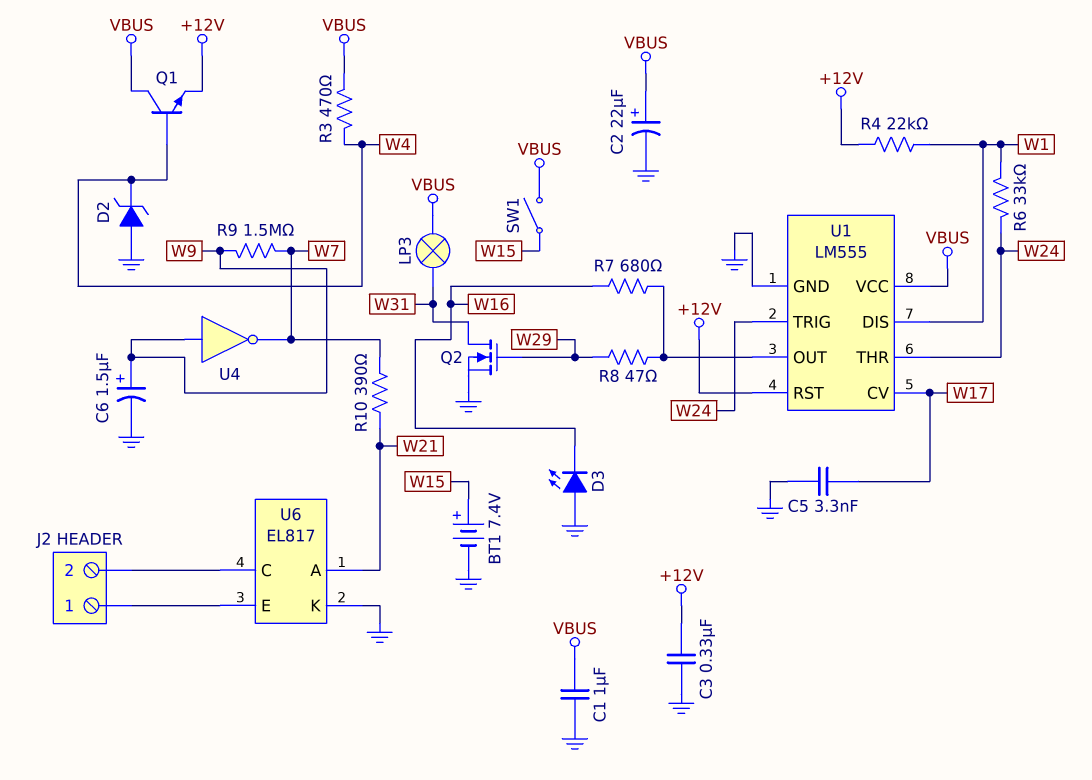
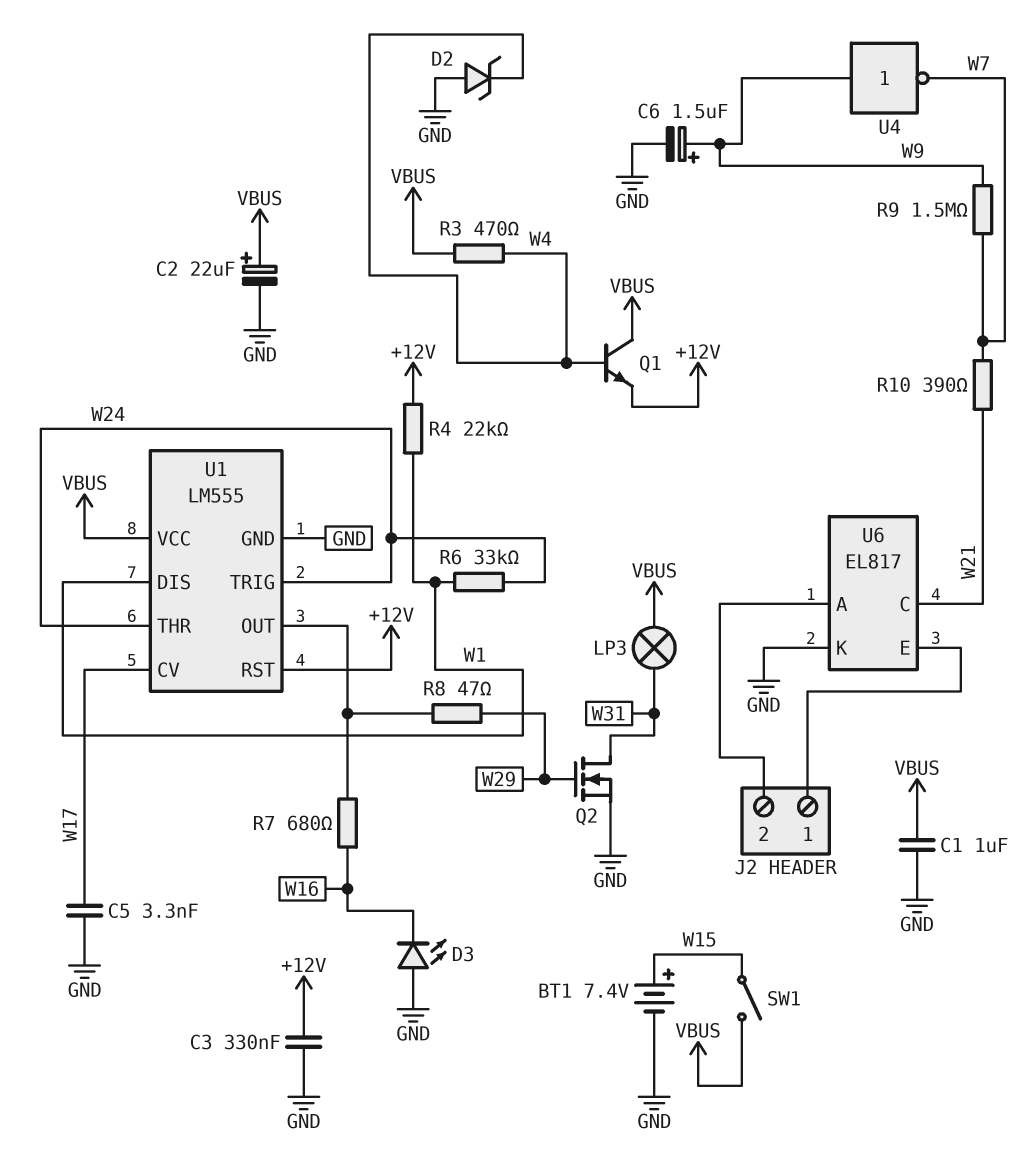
U6 pin A: W21 -> J2/2
U6 pin C: J2/2 -> W21

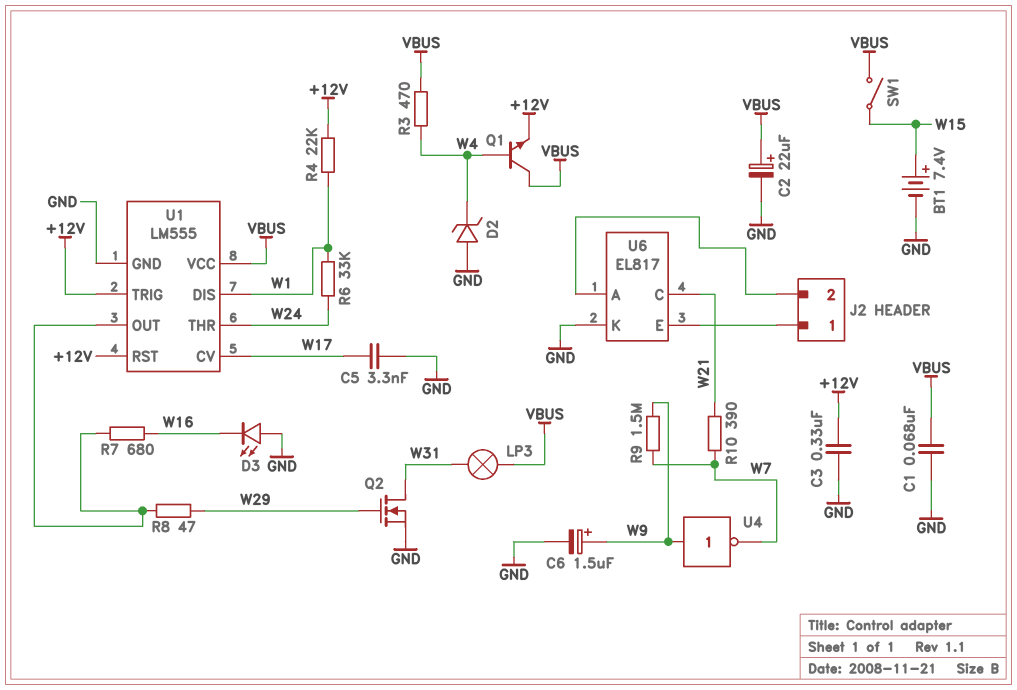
C1: 1uF (GND, VBUS) -> 68nF (GND, VBUS)
U1 pin TRIG: W24 -> +12V

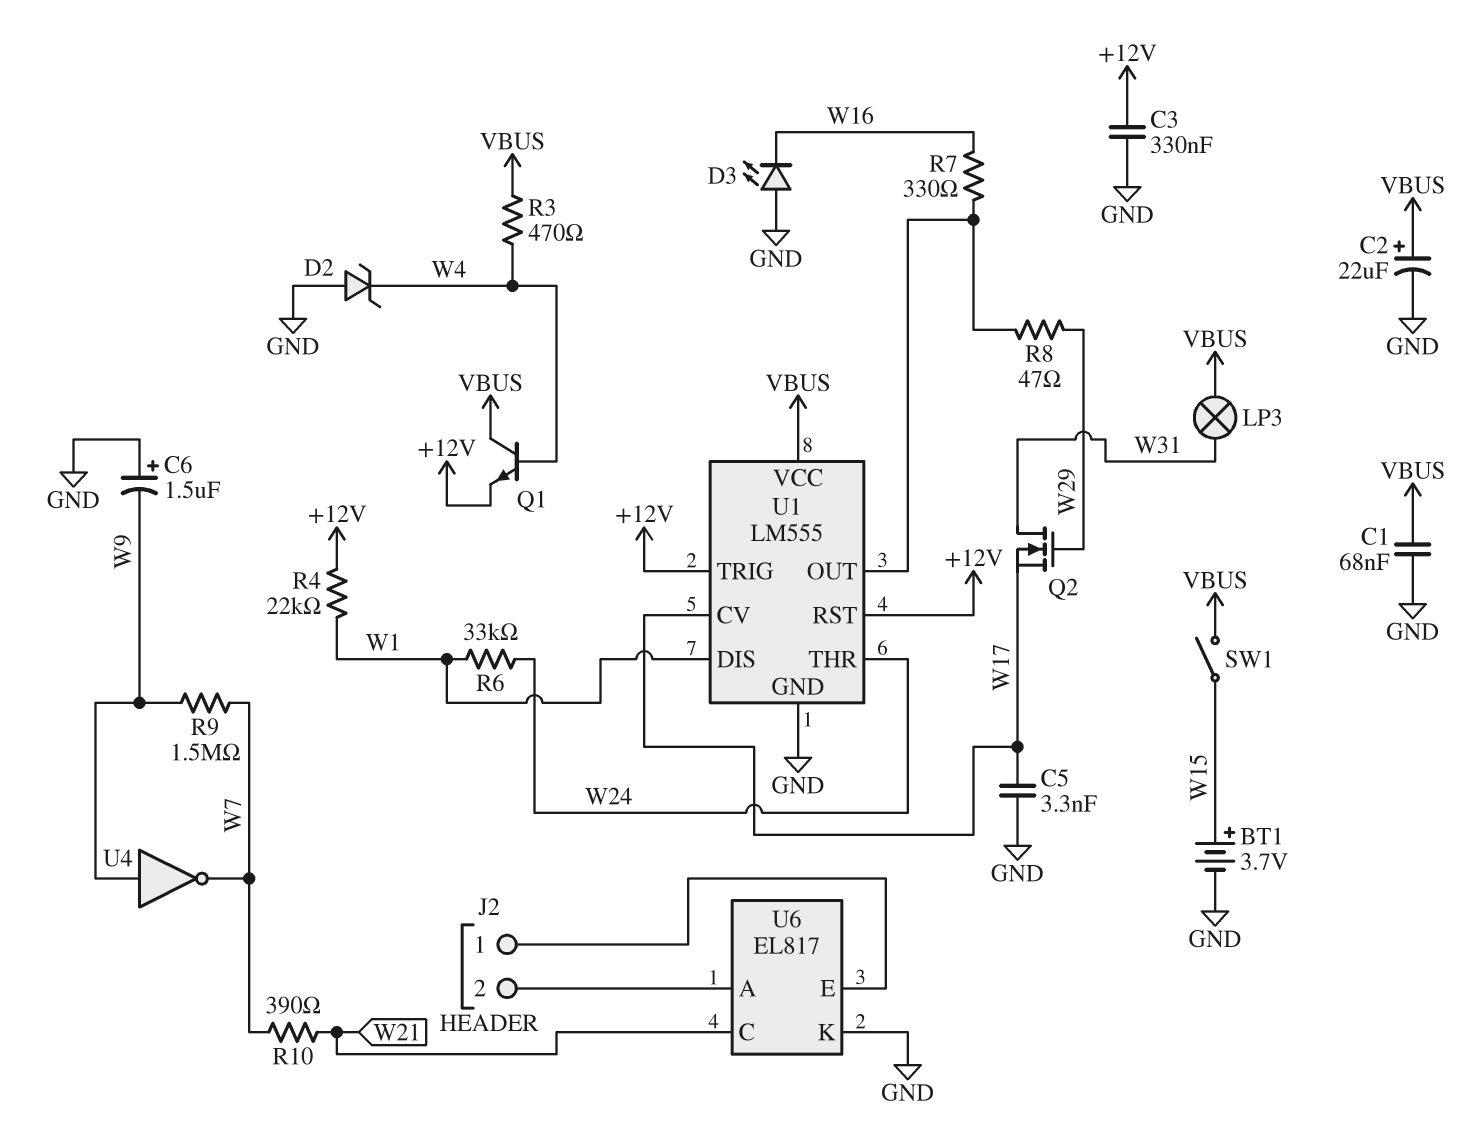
BT1: 7.4V (plus W15, minus GND) -> 3.7V (plus W15, minus GND)
C6: 1.5uF (plus W9, minus GND) -> 1.5uF (plus GND, minus W9)
Q2: NMOS (G W29, D W31, S GND) -> NMOS (G W29, D W31, S W17)
R7: 680 (U1/OUT, W16) -> 330 (U1/OUT, W16)

